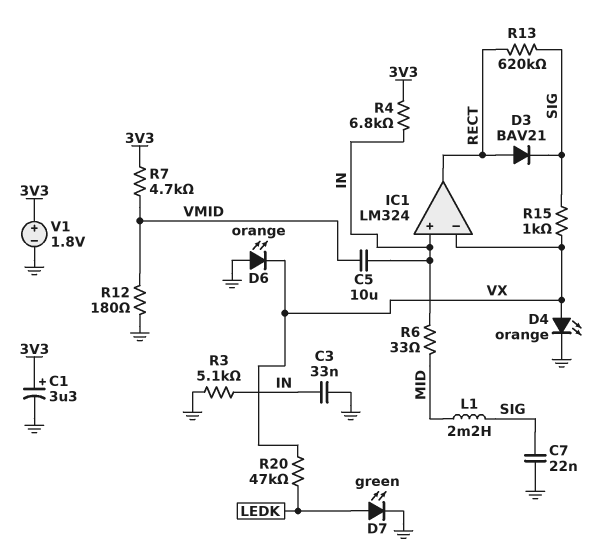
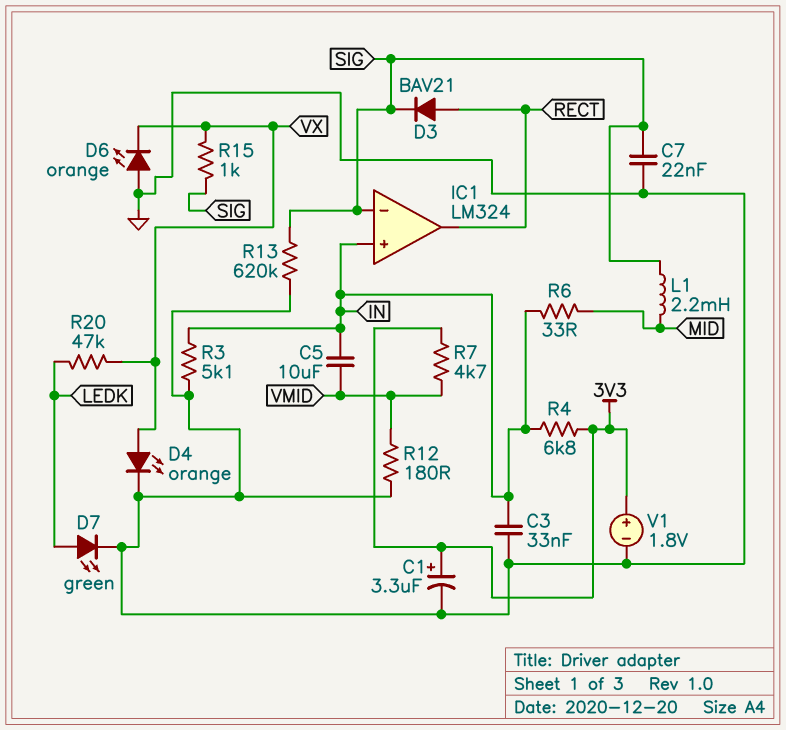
IC1 pin in-: VX -> SIG
R13: 620k (RECT, SIG) -> 620k (GND, SIG)

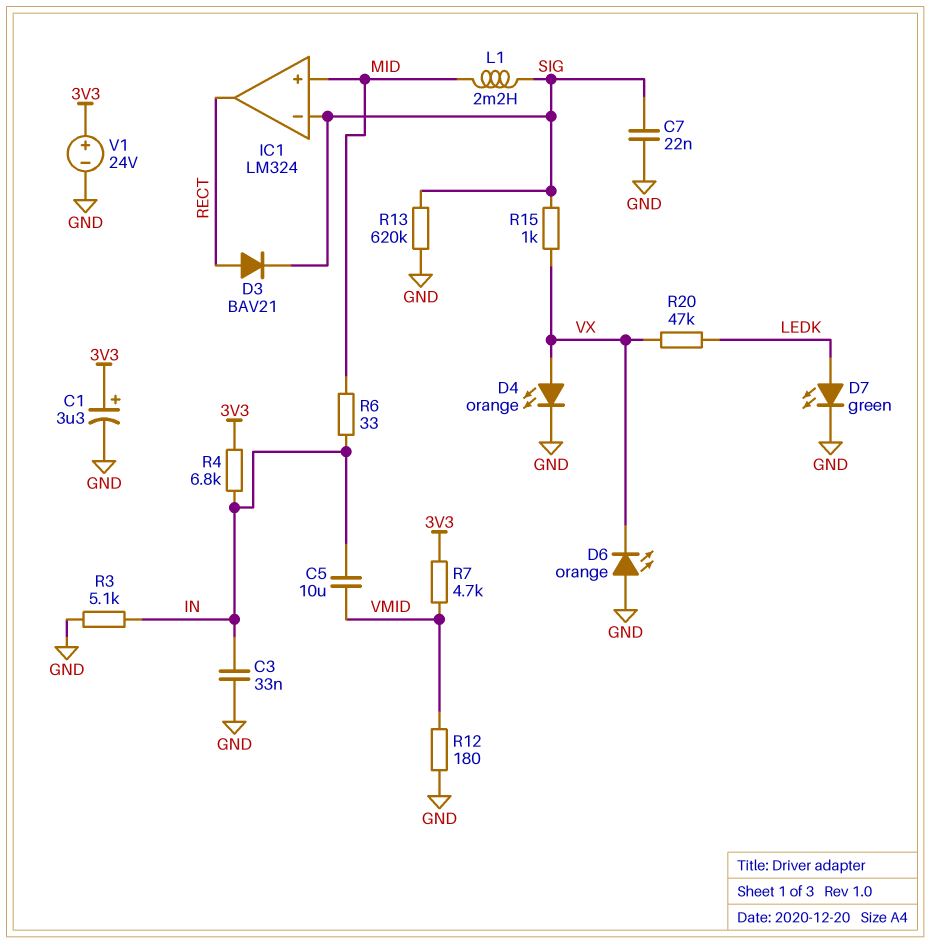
IC1 pin in+: IN -> MID
V1: 1.8V (plus 3V3, minus GND) -> 24V (plus 3V3, minus GND)

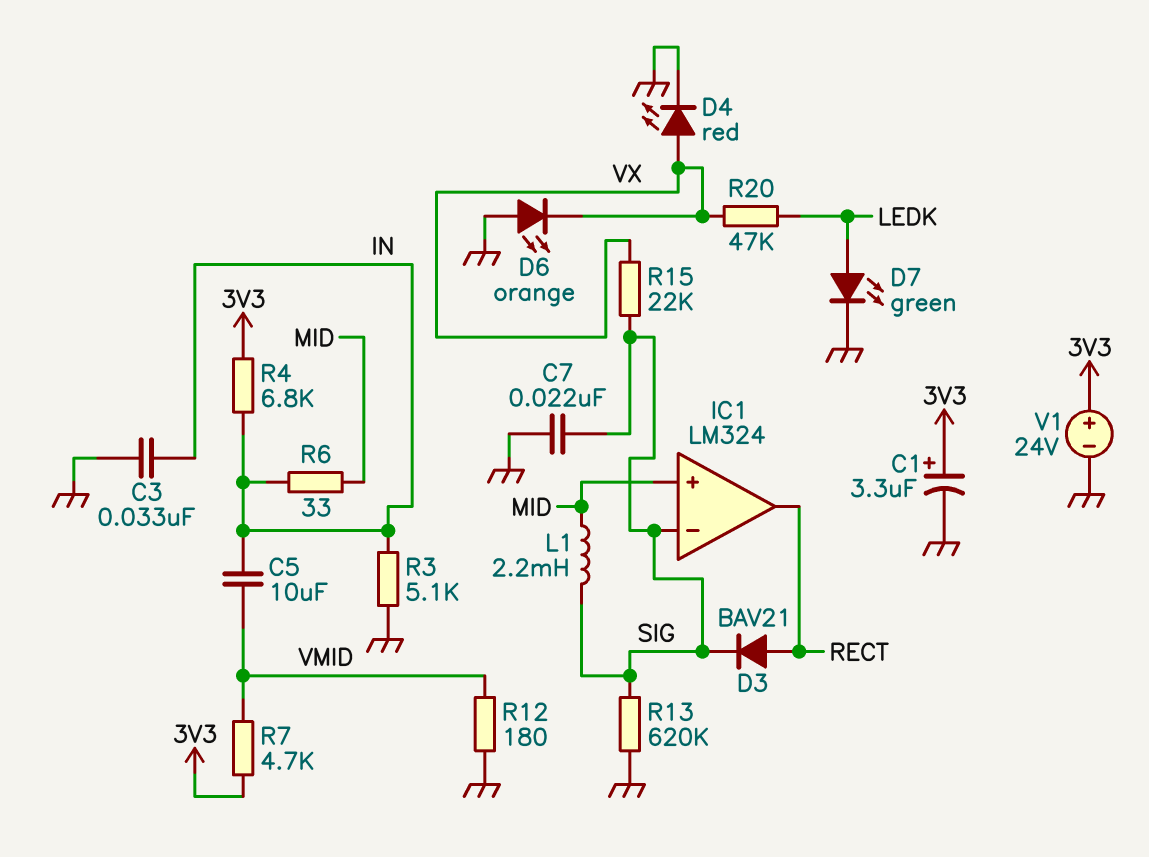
D4: LED orange (A VX, K GND) -> LED red (A VX, K GND)
R15: 1k (SIG, VX) -> 22k (SIG, VX)

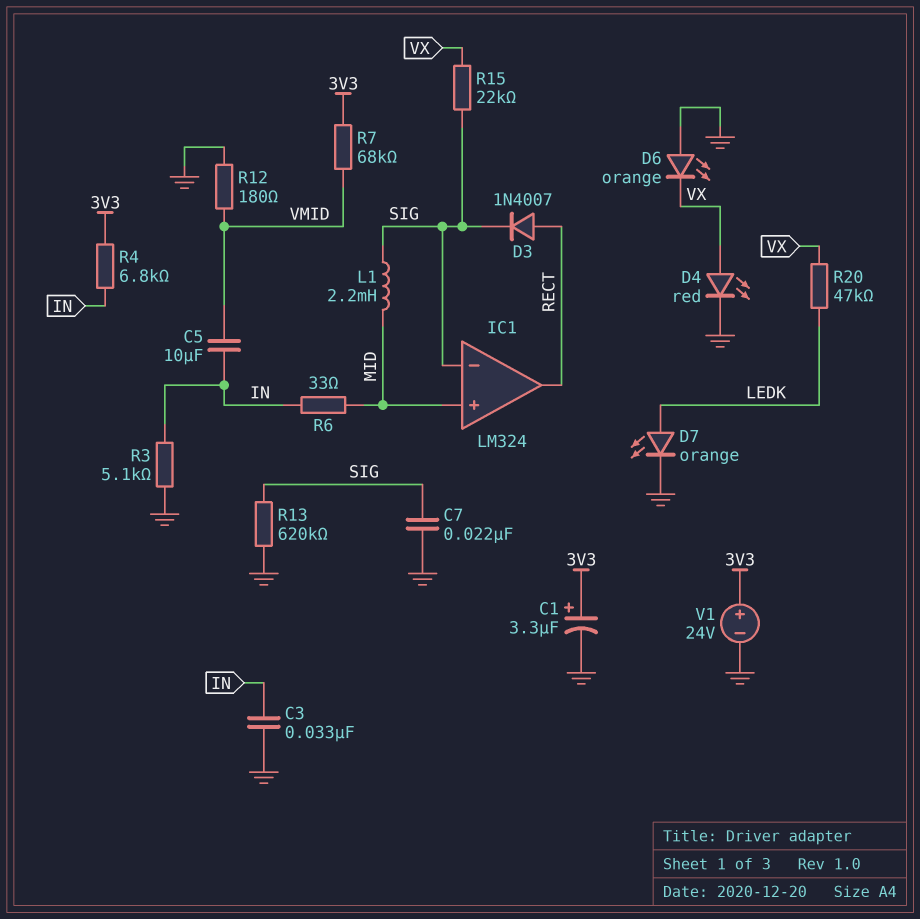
D3: diode BAV21 (A RECT, K SIG) -> diode 1N4007 (A RECT, K SIG)
D7: LED green (A LEDK, K GND) -> LED orange (A LEDK, K GND)
R7: 4.7k (3V3, VMID) -> 68k (3V3, VMID)

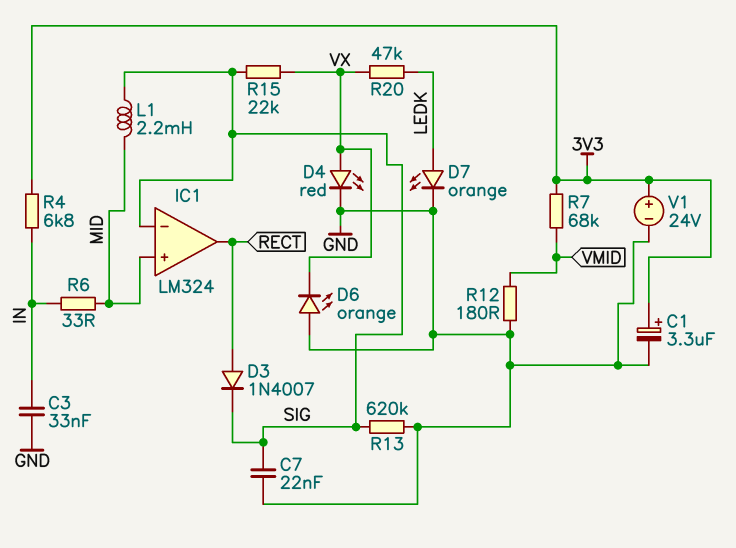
C5: 10uF (IN, VMID) -> none
R3: 5.1k (GND, IN) -> none

